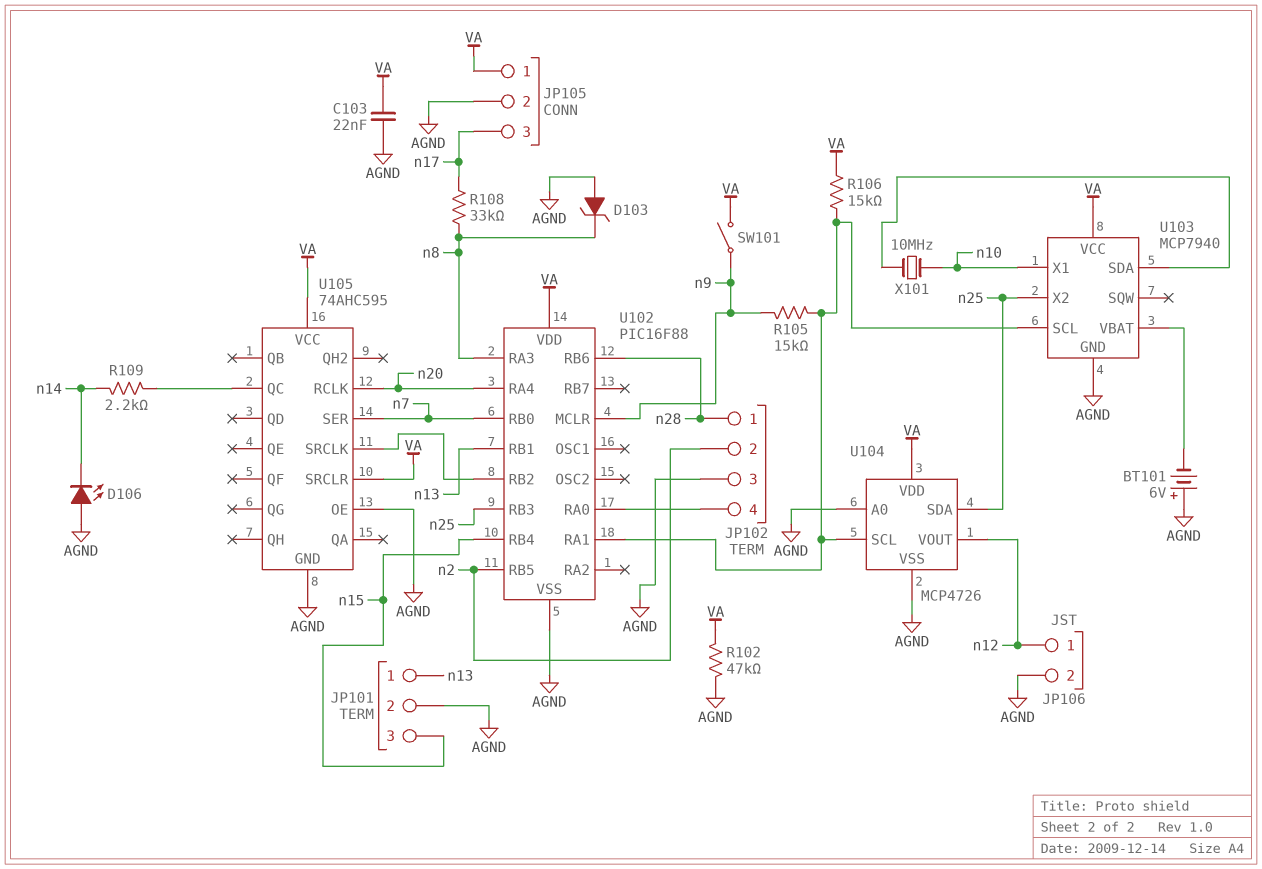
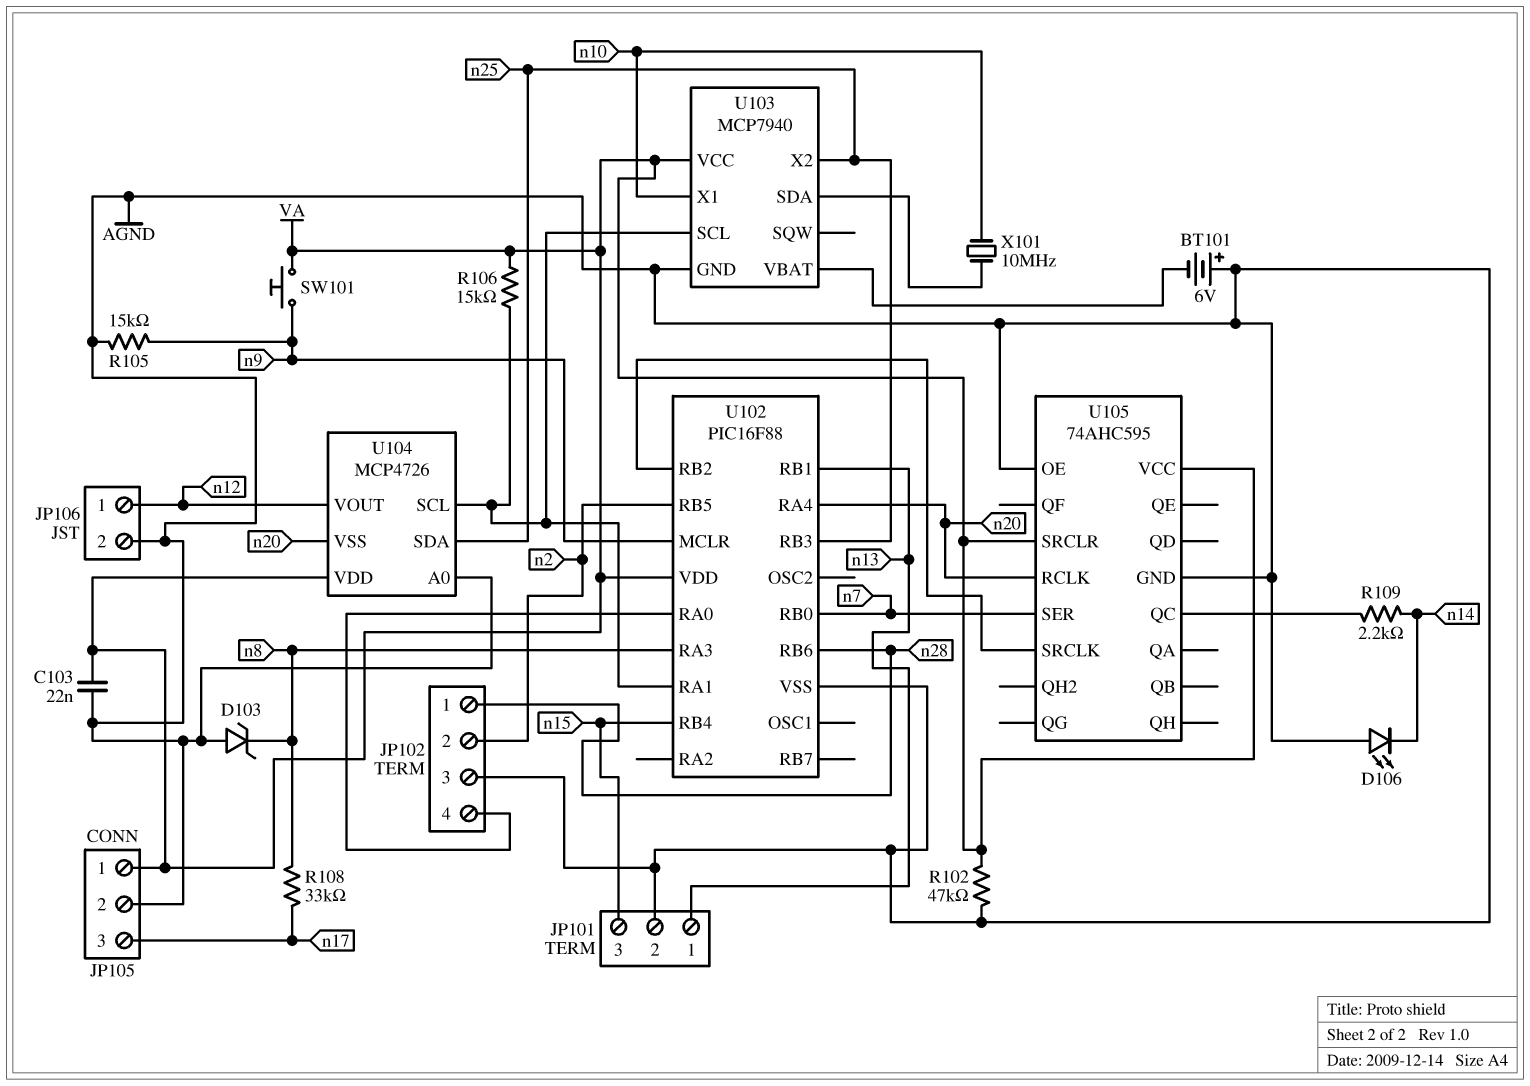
R105: 15k (U102/RA1, n9) -> 15k (AGND, n9)
SW101: switch (VA, n9) -> button (VA, n9)
U104 pin VSS: AGND -> n20

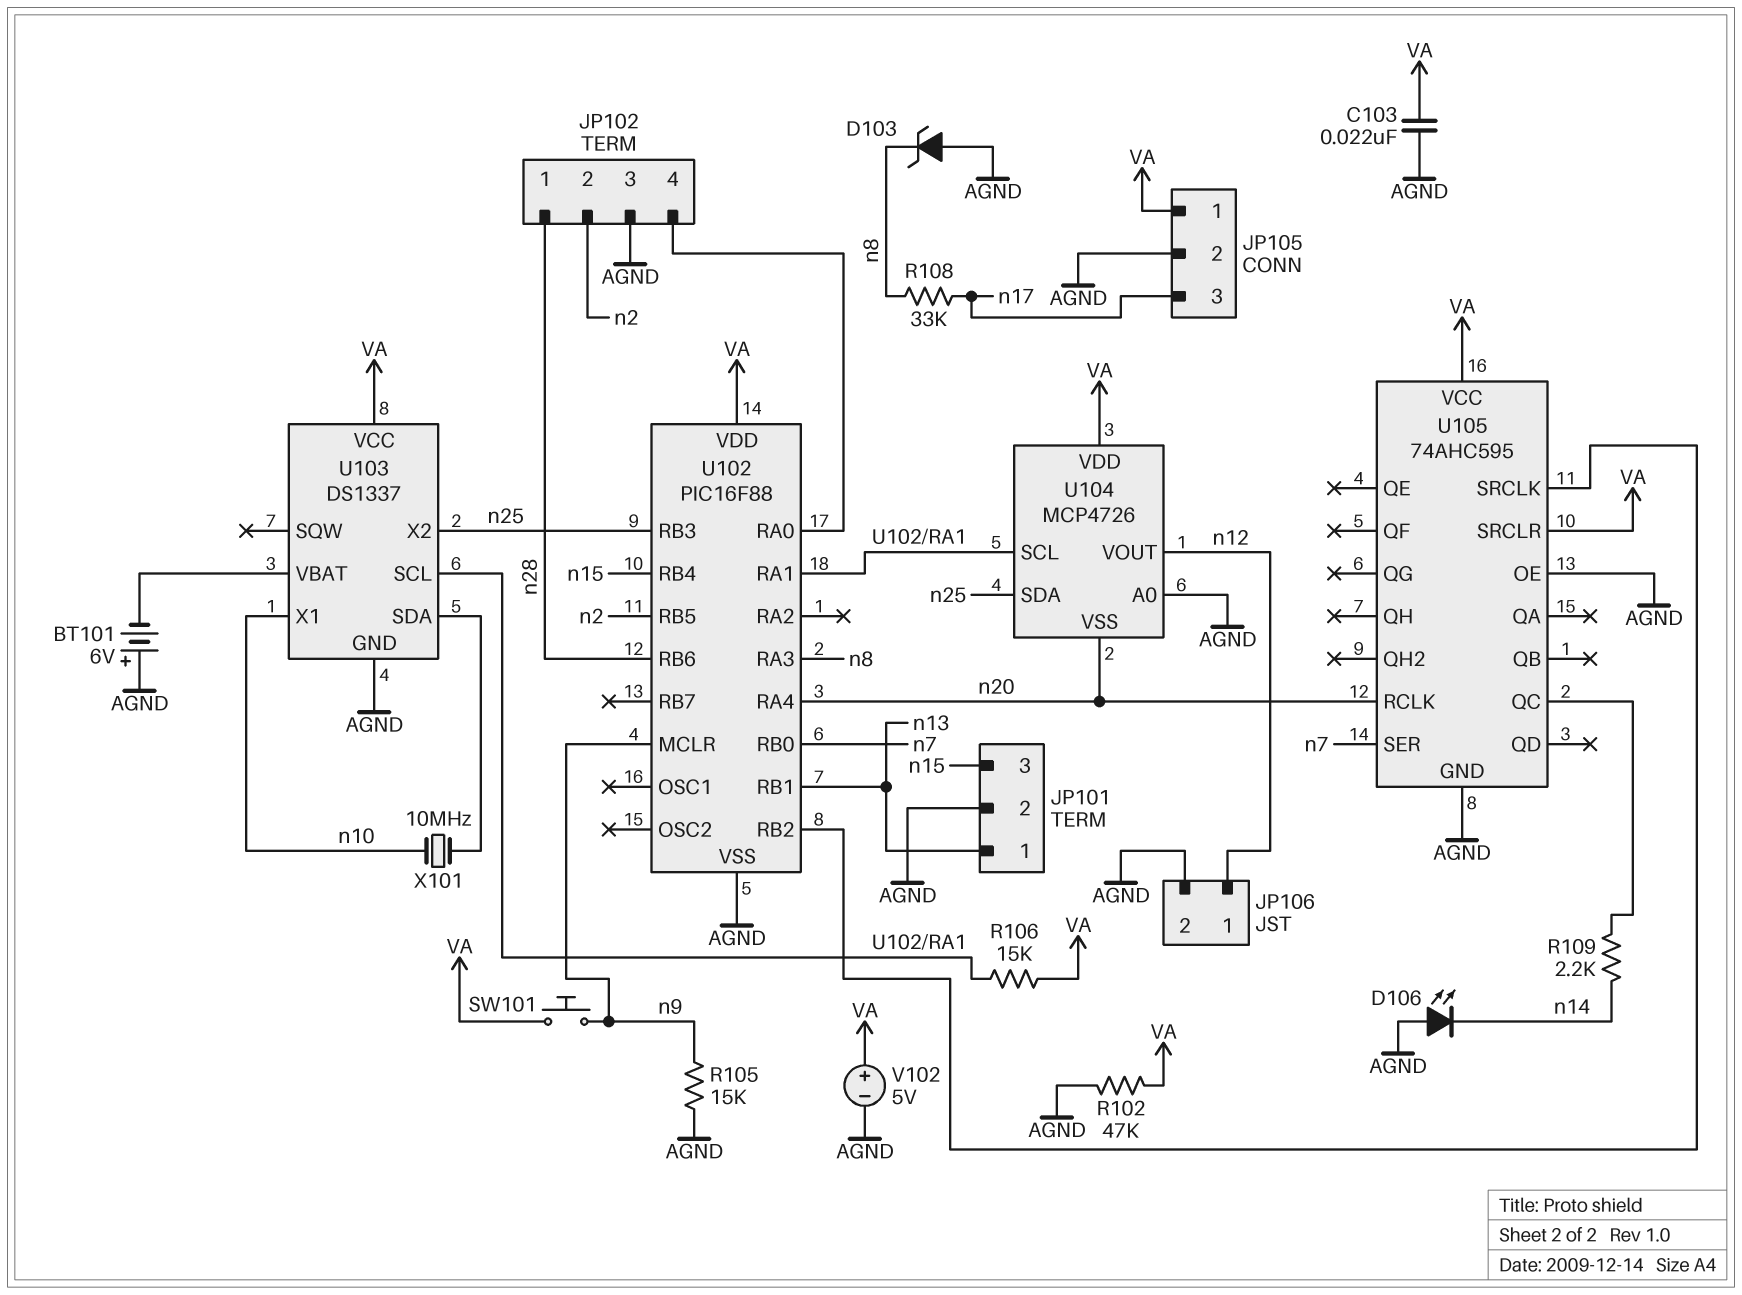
U103: MCP7940 -> DS1337
V102: none -> 5V (plus VA, minus AGND)

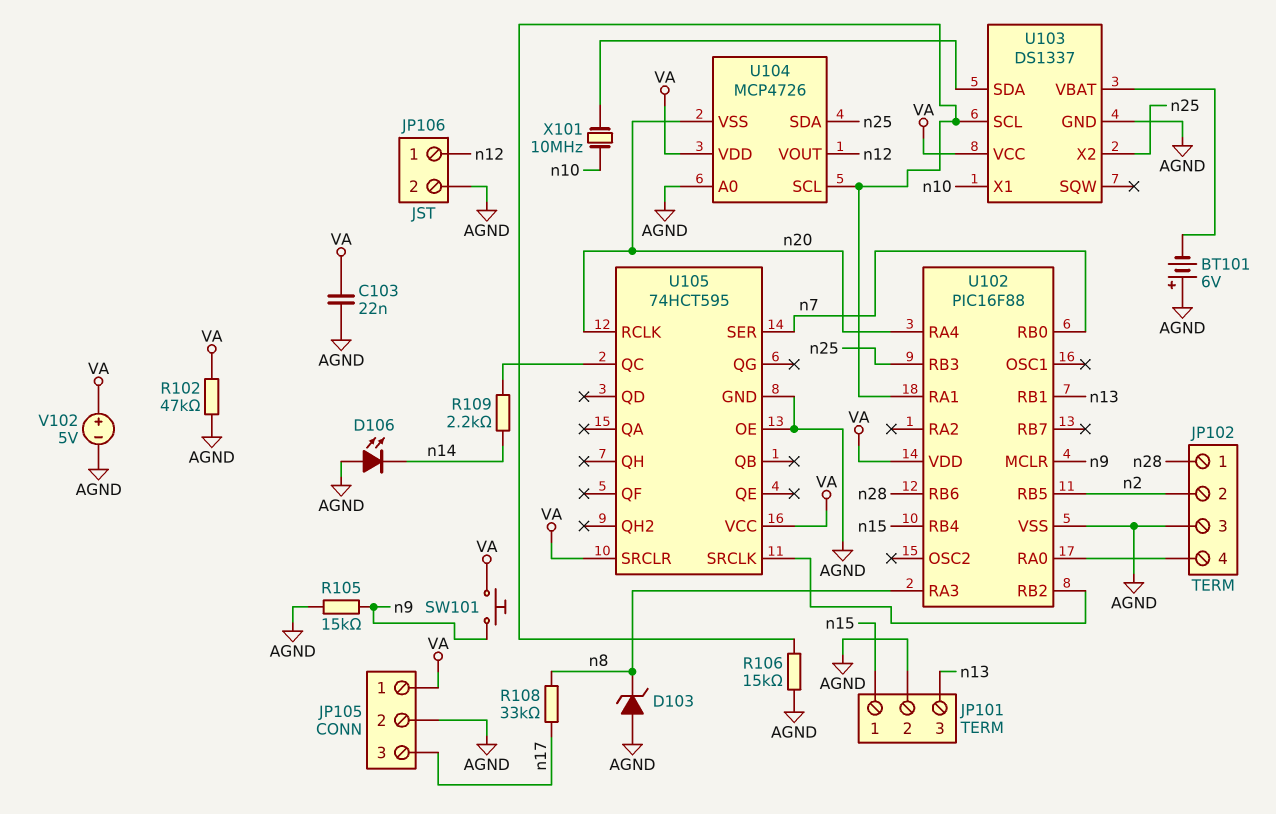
JP101 pin 1: n13 -> n15
JP101 pin 3: n15 -> n13
R106: 15k (U102/RA1, VA) -> 15k (AGND, U102/RA1)
U105: 74AHC595 -> 74HCT595

